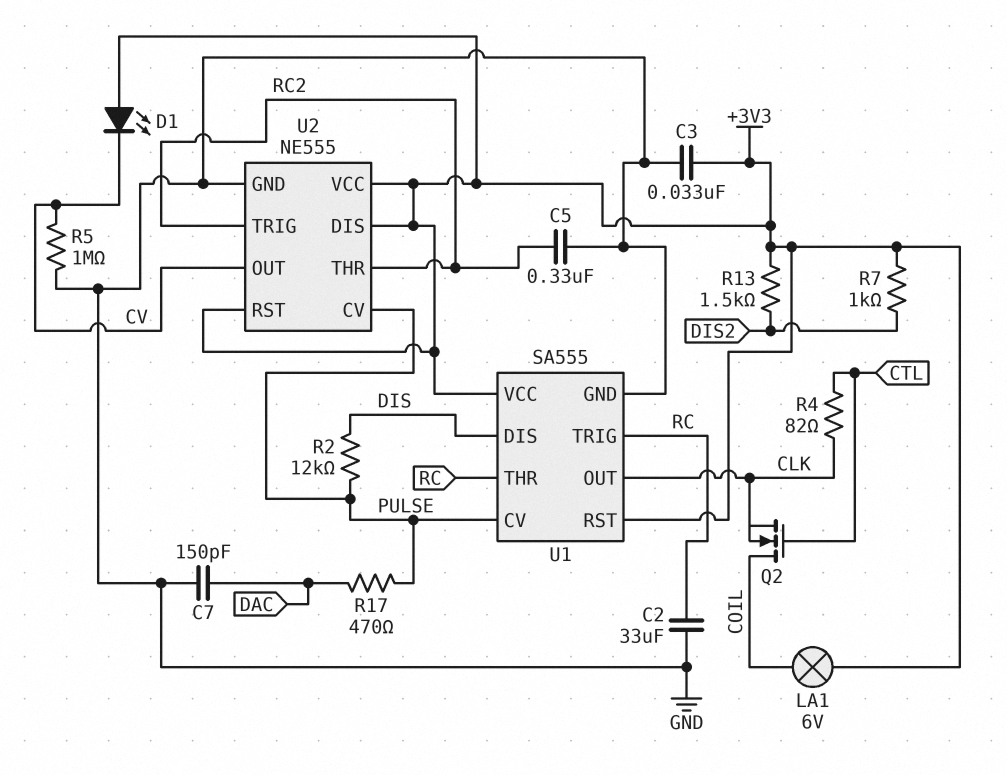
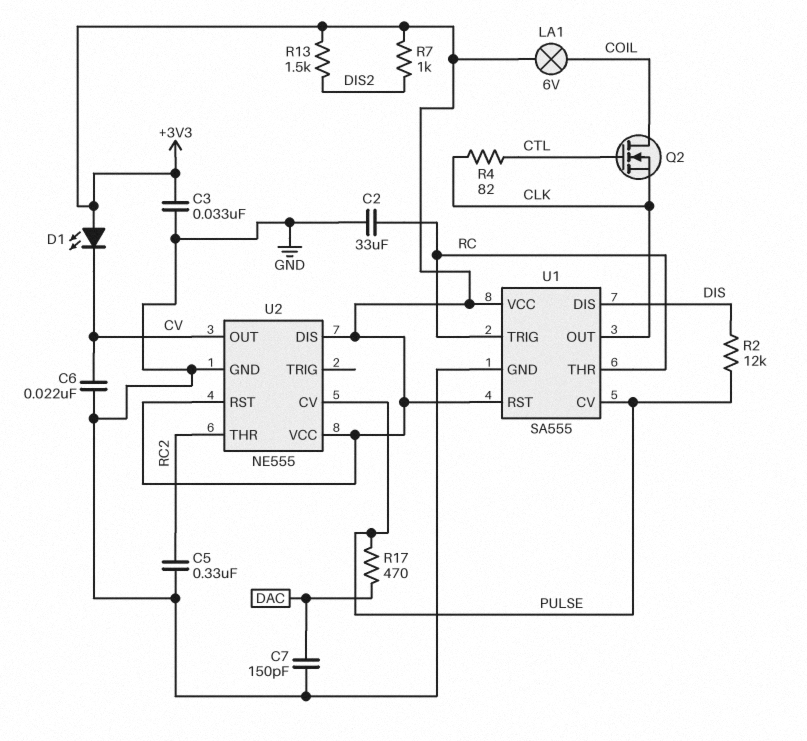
C6: none -> 22nF (CV, GND)
R5: 1M (CV, GND) -> none
U2 pin TRIG: RC2 -> none

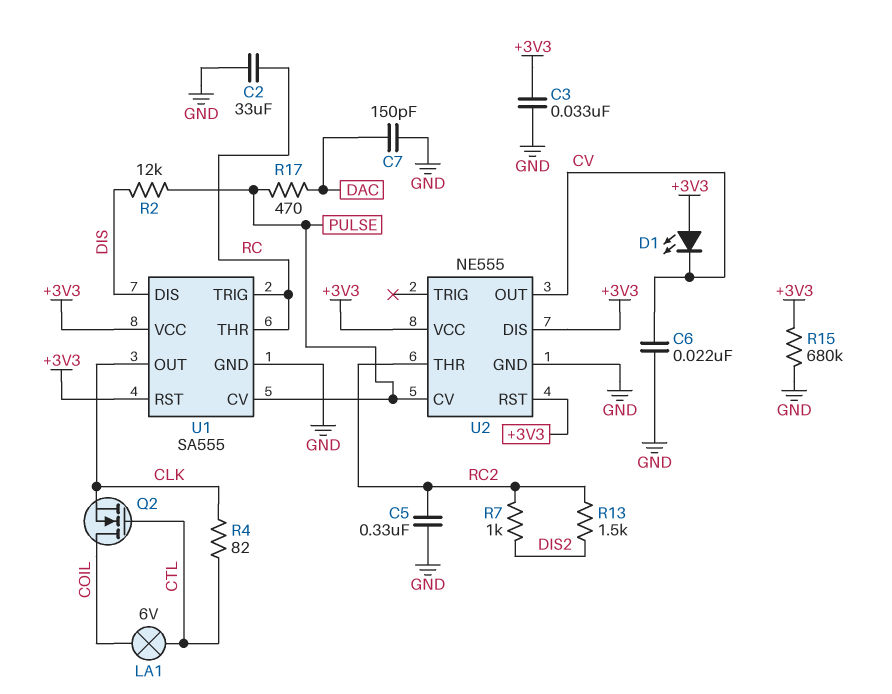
LA1: lamp 6V (+3V3, COIL) -> lamp 6V (COIL, CTL)
R7: 1k (+3V3, DIS2) -> 1k (DIS2, RC2)
R13: 1.5k (+3V3, DIS2) -> 1.5k (DIS2, RC2)
R15: none -> 680k (+3V3, GND)

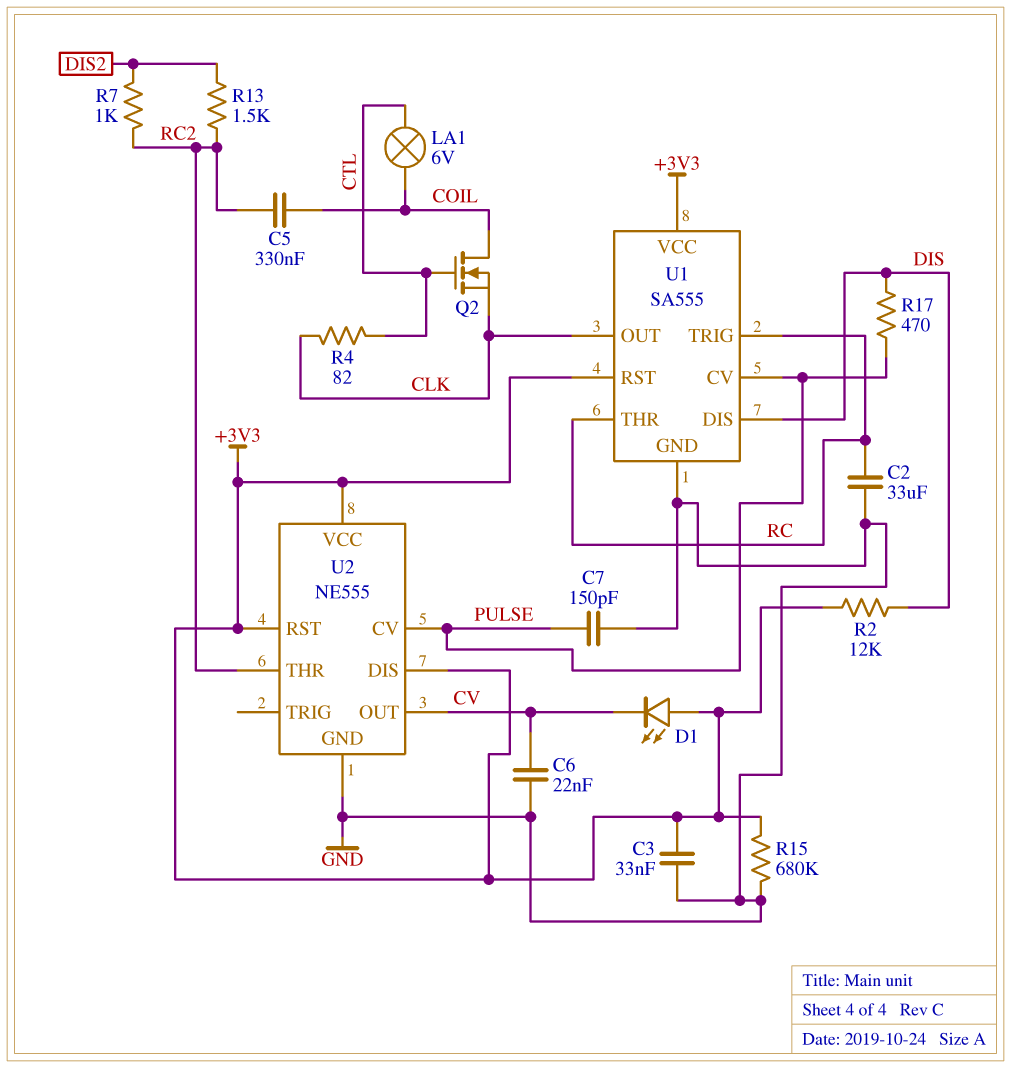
C5: 330nF (GND, RC2) -> 330nF (COIL, RC2)
C7: 150pF (DAC, GND) -> 150pF (GND, PULSE)
R2: 12k (DIS, PULSE) -> 12k (+3V3, DIS)
R17: 470 (DAC, PULSE) -> 470 (DIS, PULSE)

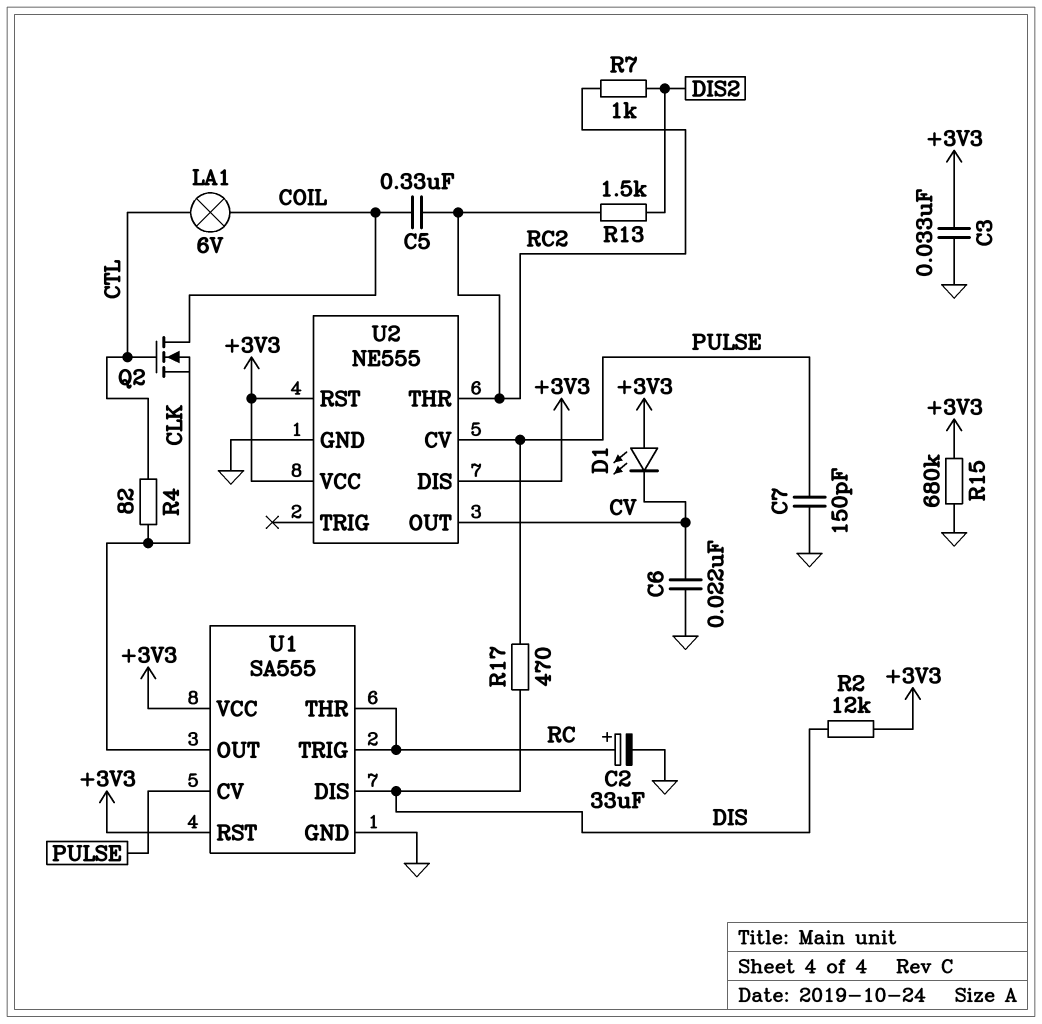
C2: 33uF (GND, RC) -> 33uF (plus RC, minus GND)

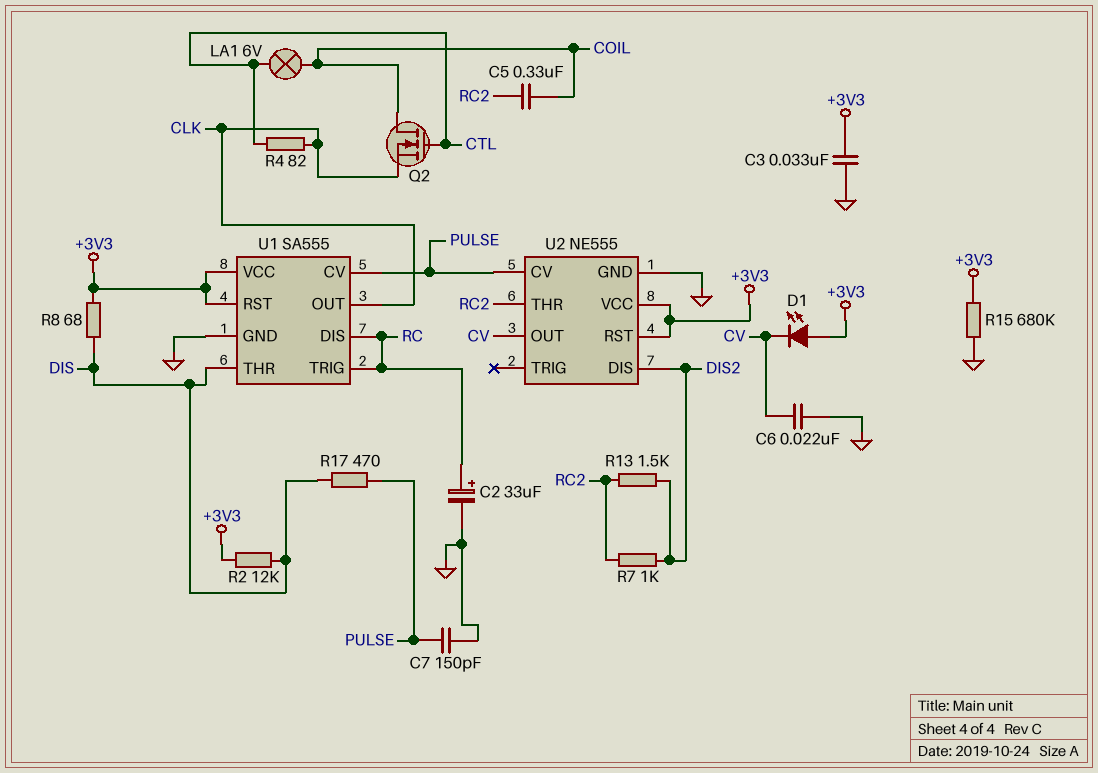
R8: none -> 68 (+3V3, DIS)
U1 pin DIS: DIS -> RC
U1 pin THR: RC -> DIS
U2 pin DIS: +3V3 -> DIS2

